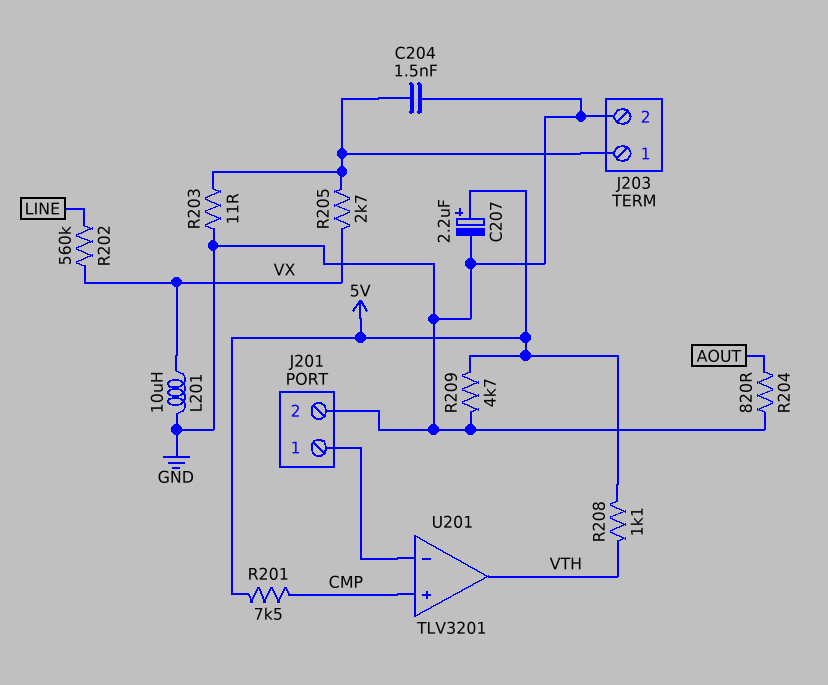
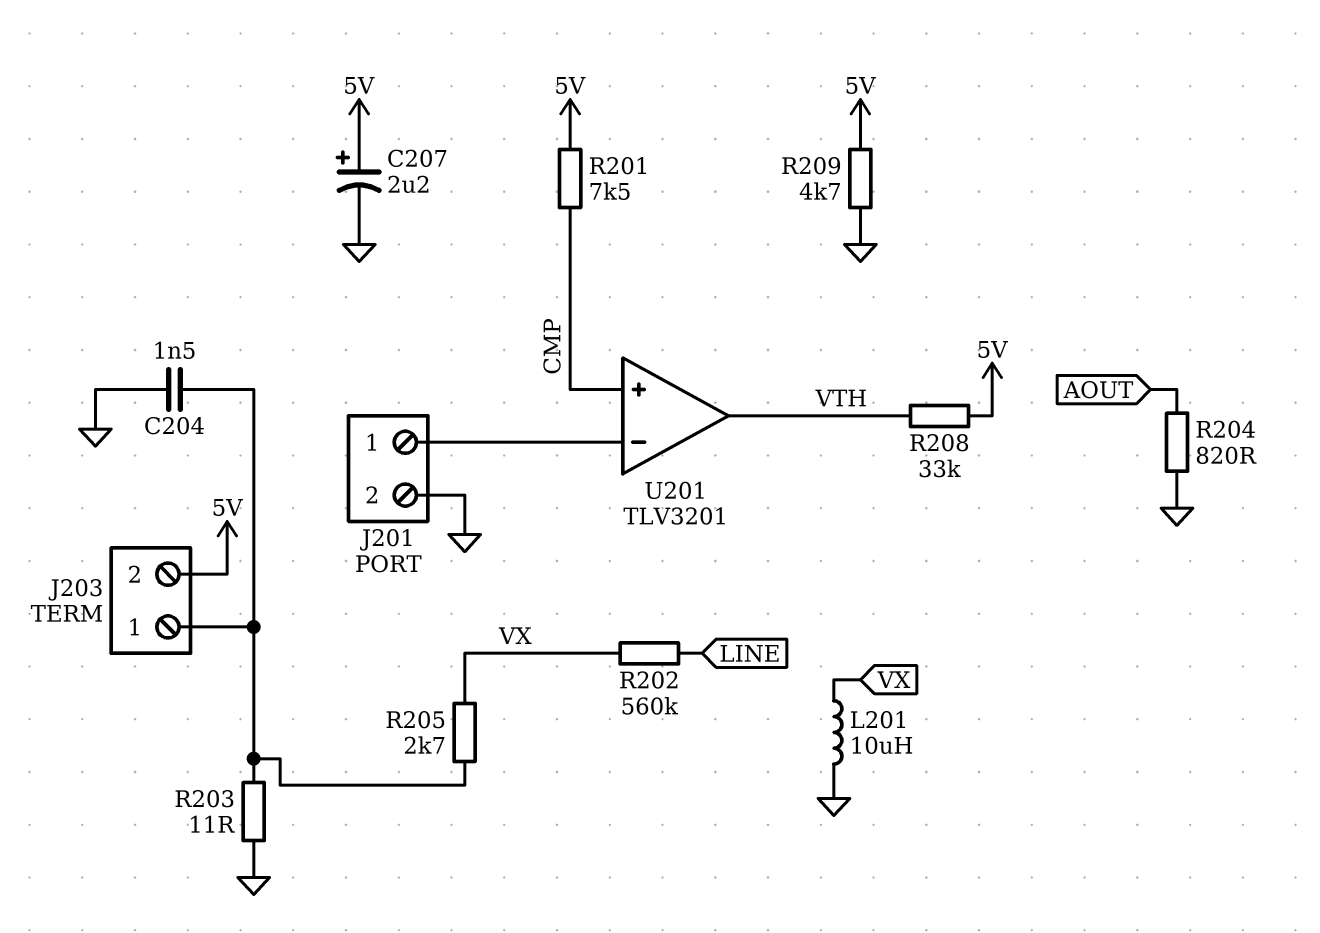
J203 pin 2: GND -> 5V
R208: 1.1k (5V, VTH) -> 33k (5V, VTH)

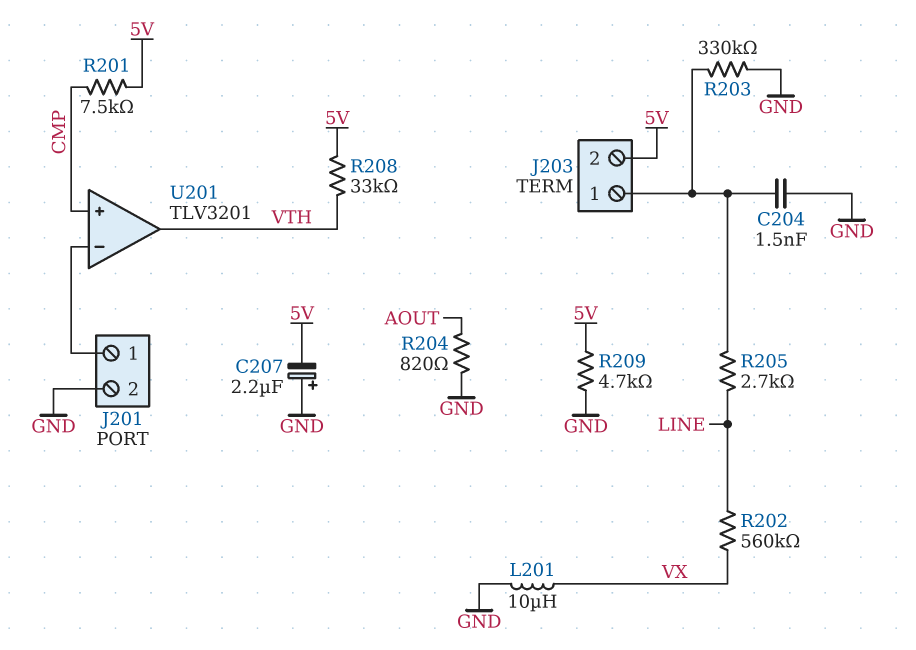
C207: 2.2uF (plus 5V, minus GND) -> 2.2uF (plus GND, minus 5V)
R203: 11 (GND, J203/1) -> 330k (GND, J203/1)
R205: 2.7k (J203/1, VX) -> 2.7k (J203/1, LINE)

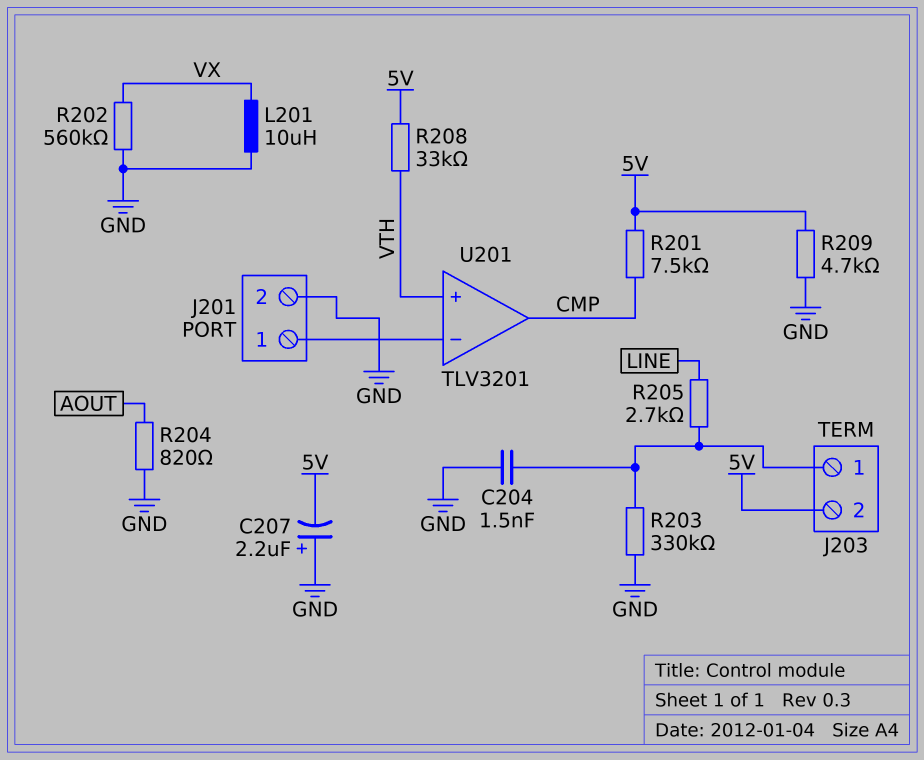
R202: 560k (LINE, VX) -> 560k (GND, VX)
U201 pin in+: CMP -> VTH
U201 pin out: VTH -> CMP

